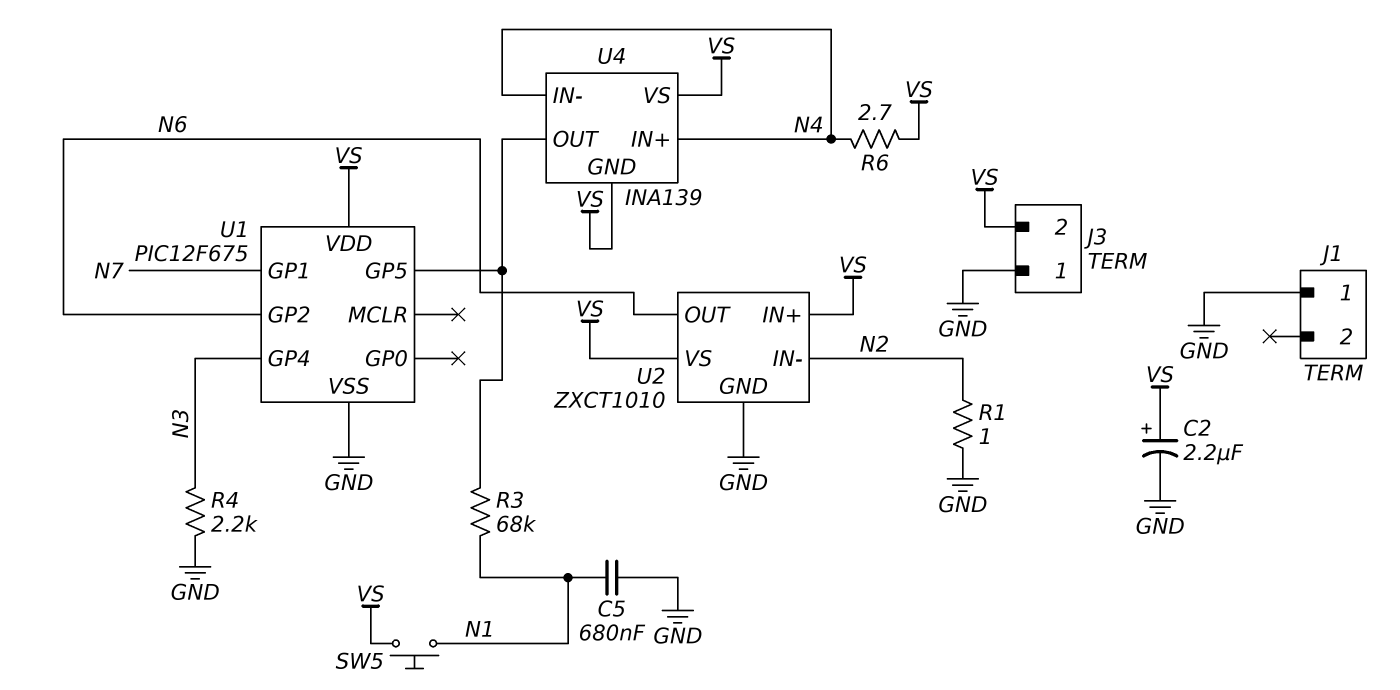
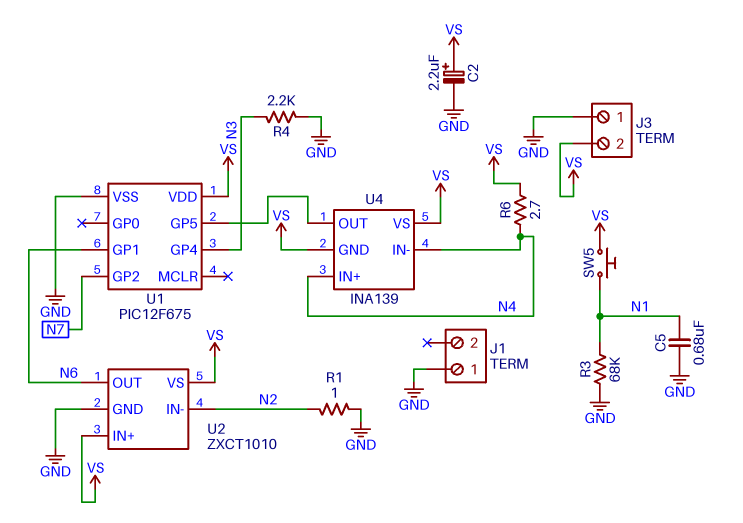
R3: 68k (N1, U1/GP5) -> 68k (GND, N1)
U1 pin GP1: N7 -> N6
U1 pin GP2: N6 -> N7

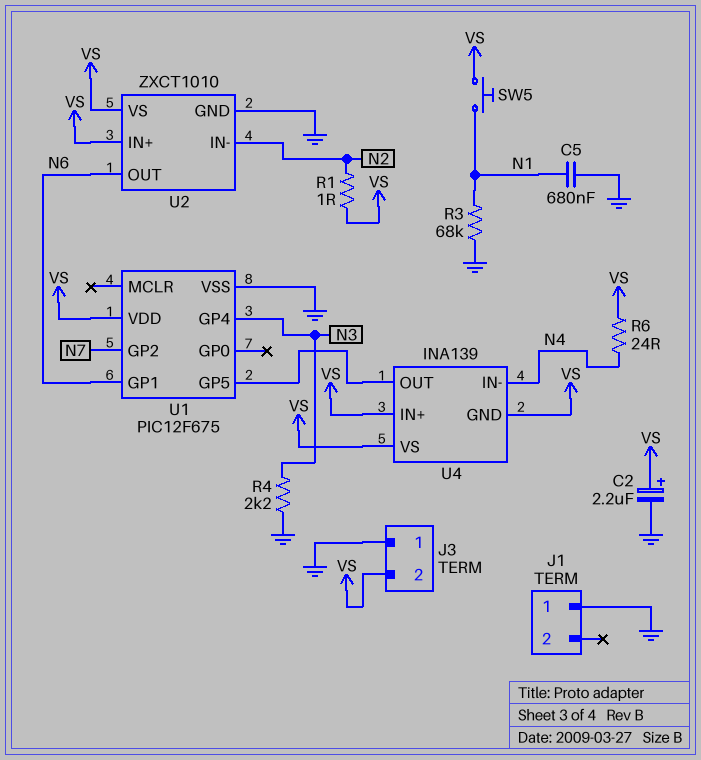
R1: 1 (GND, N2) -> 1 (N2, VS)
R6: 2.7 (N4, VS) -> 24 (N4, VS)
U4 pin IN+: N4 -> VS

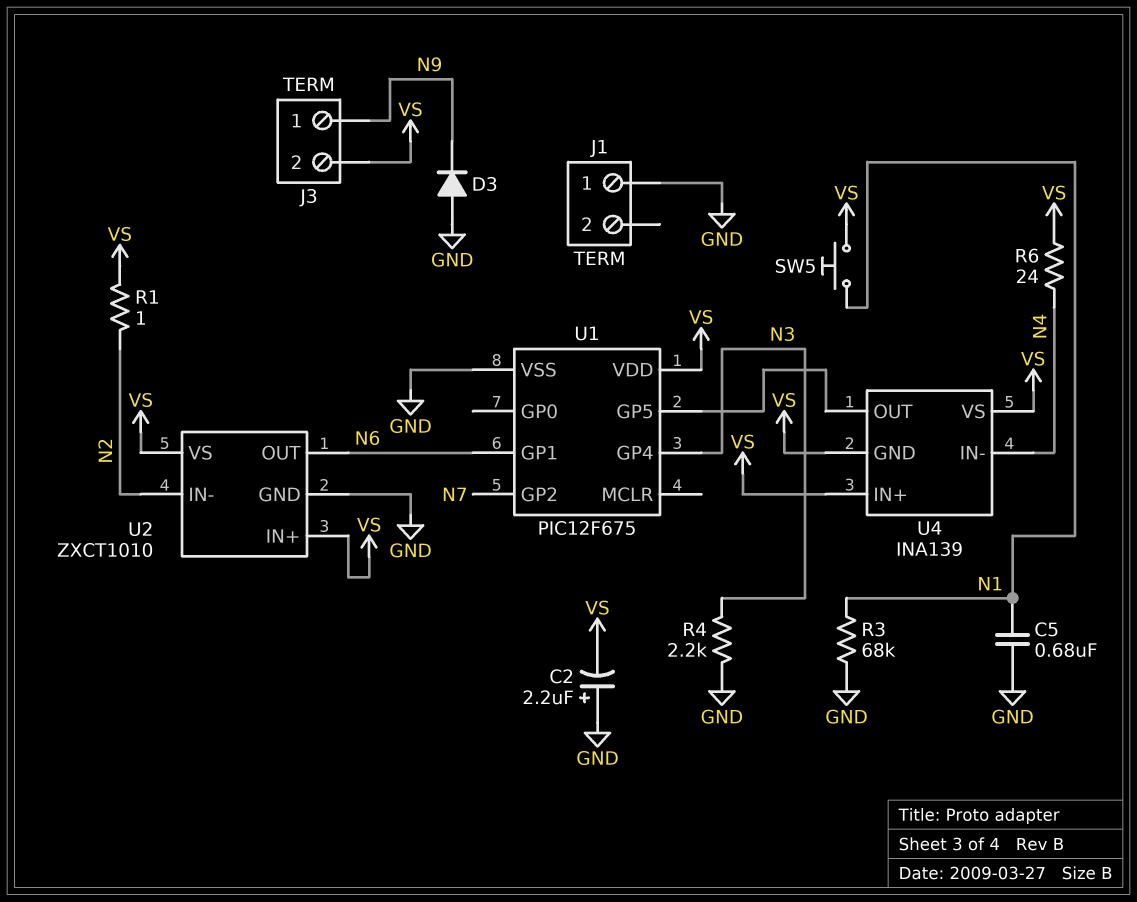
C2: 2.2uF (plus VS, minus GND) -> 2.2uF (plus GND, minus VS)
D3: none -> diode (A GND, K N9)
J3 pin 1: GND -> N9

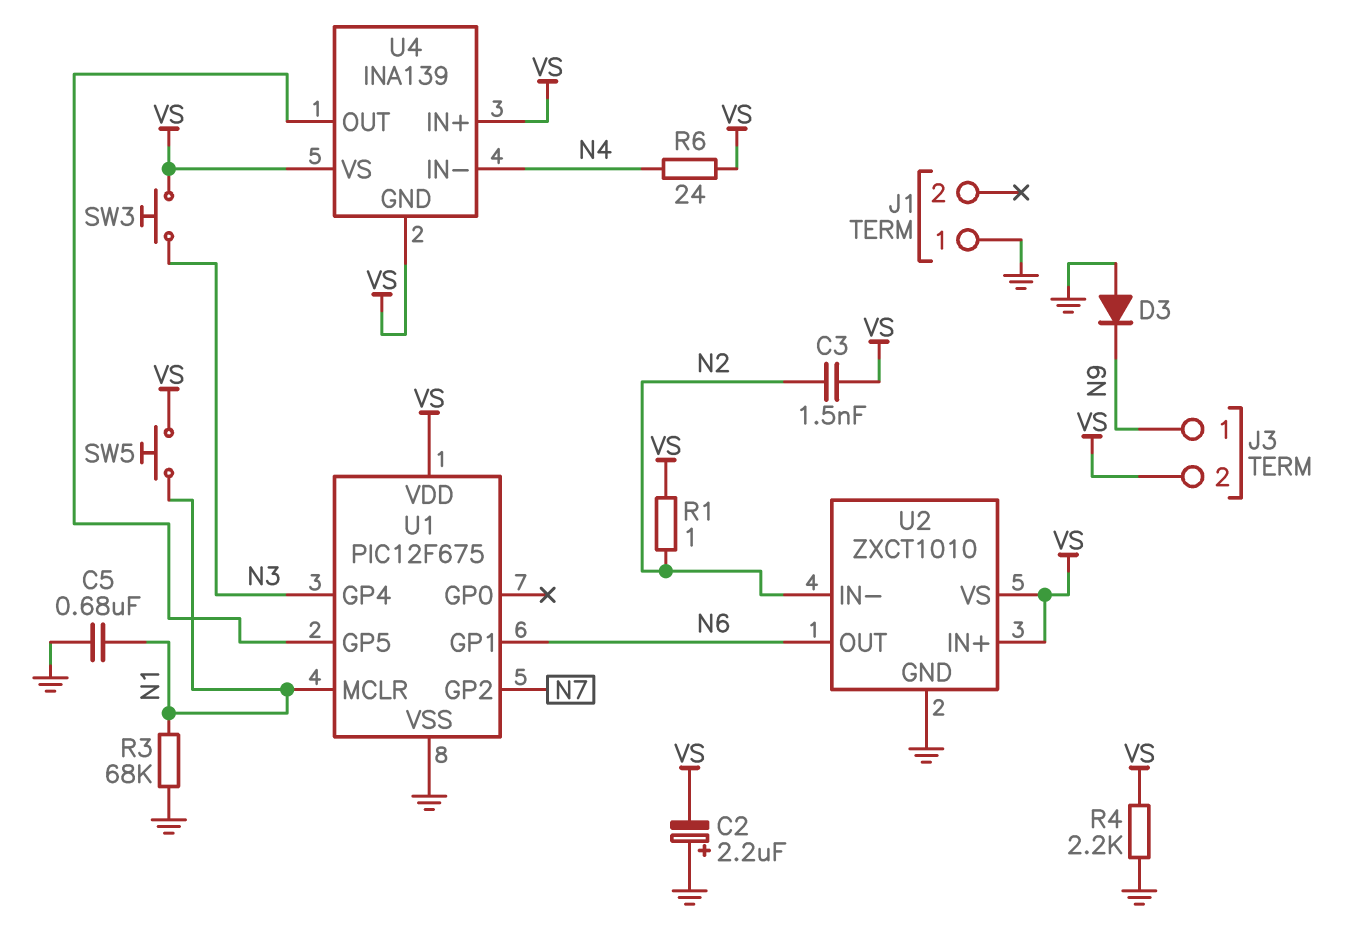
C3: none -> 1.5nF (N2, VS)
R4: 2.2k (GND, N3) -> 2.2k (GND, VS)
SW3: none -> button (N3, VS)
U1 pin MCLR: none -> N1

